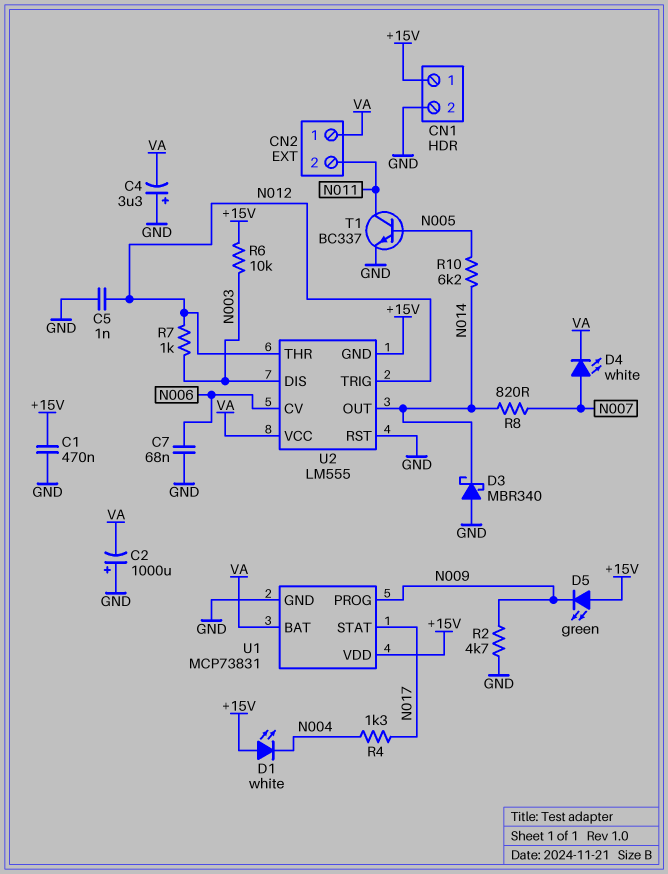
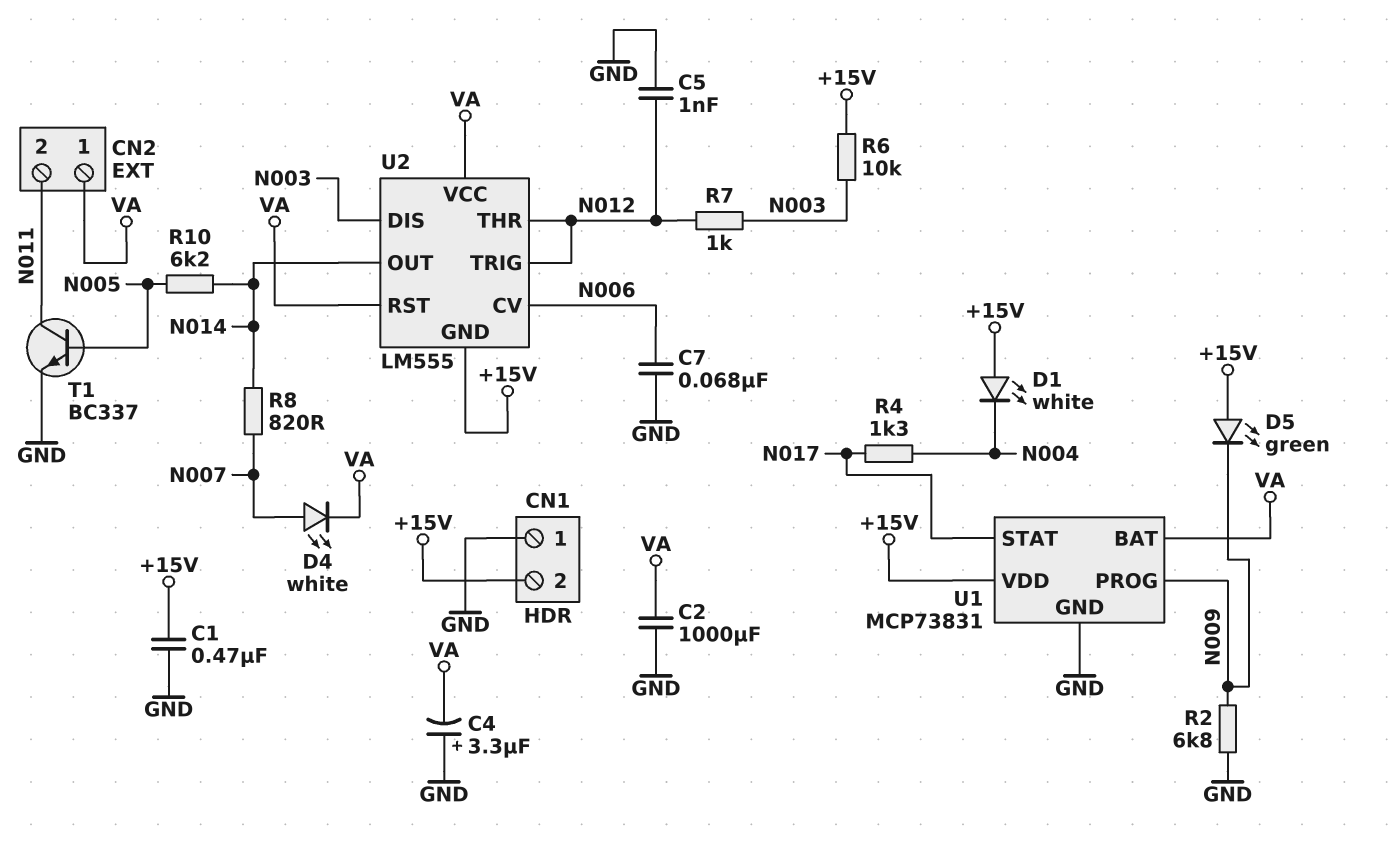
C2: 1000uF (plus GND, minus VA) -> 1000uF (GND, VA)
CN1 pin 1: +15V -> GND
CN1 pin 2: GND -> +15V
D3: schottky MBR340 (A GND, K N014) -> none
R2: 4.7k (GND, N009) -> 6.8k (GND, N009)
U2 pin RST: GND -> VA

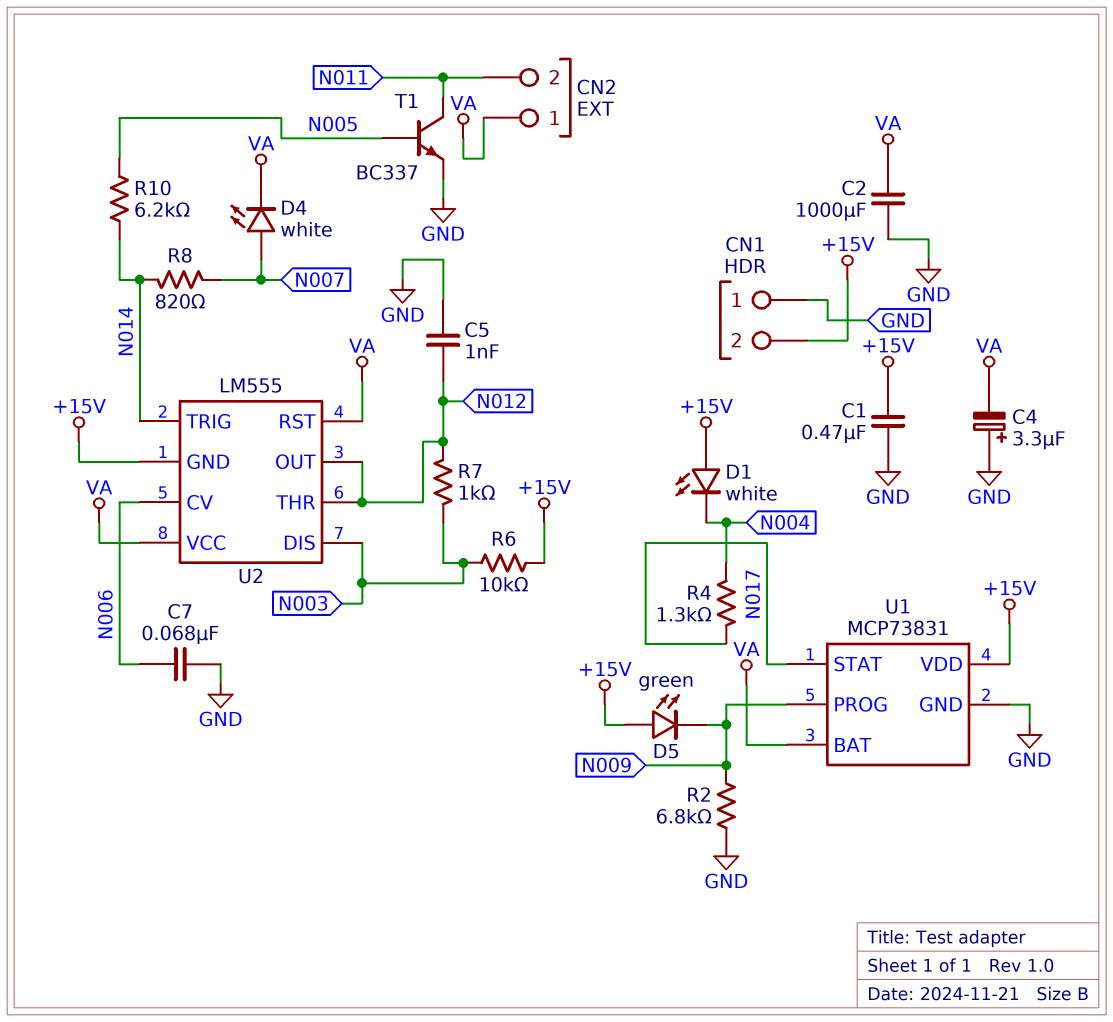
U2 pin OUT: N014 -> N012
U2 pin TRIG: N012 -> N014

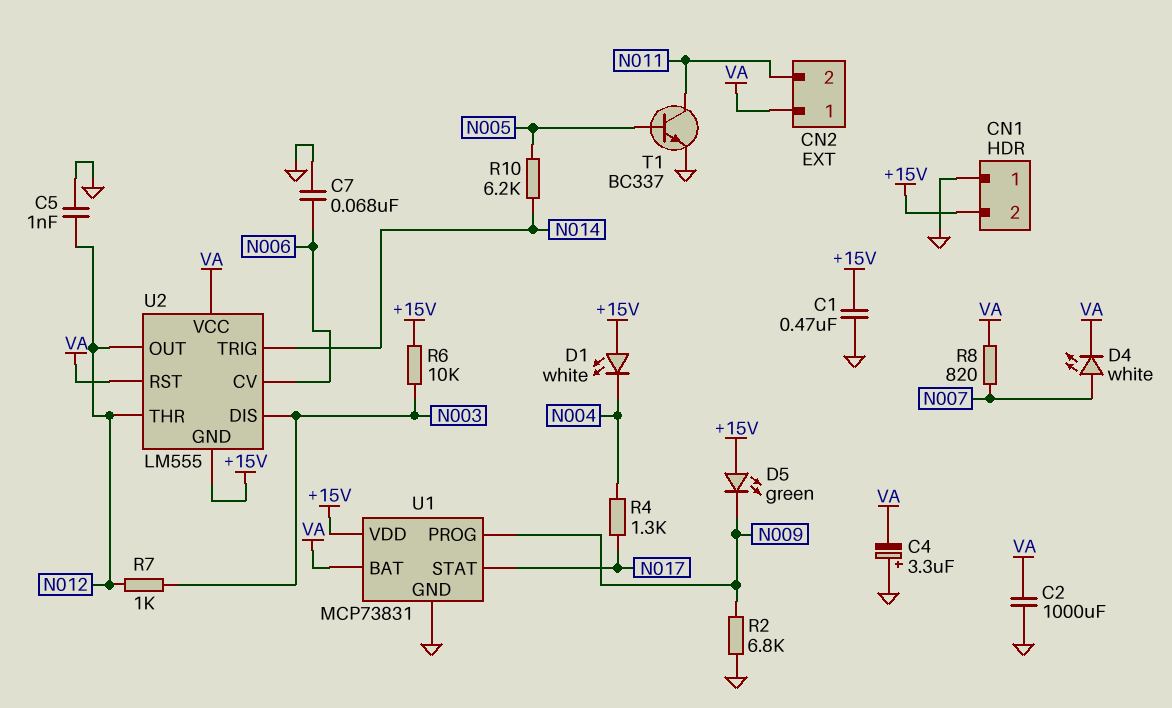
R8: 820 (N007, N014) -> 820 (N007, VA)

